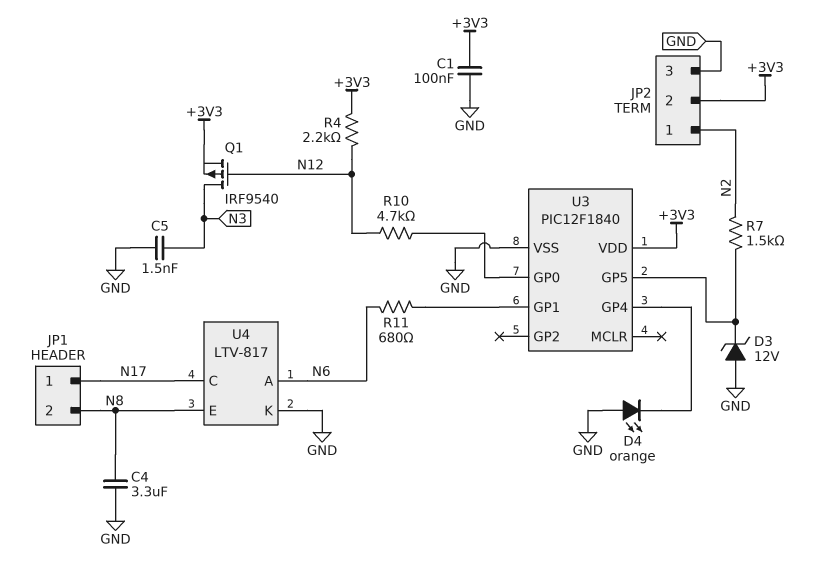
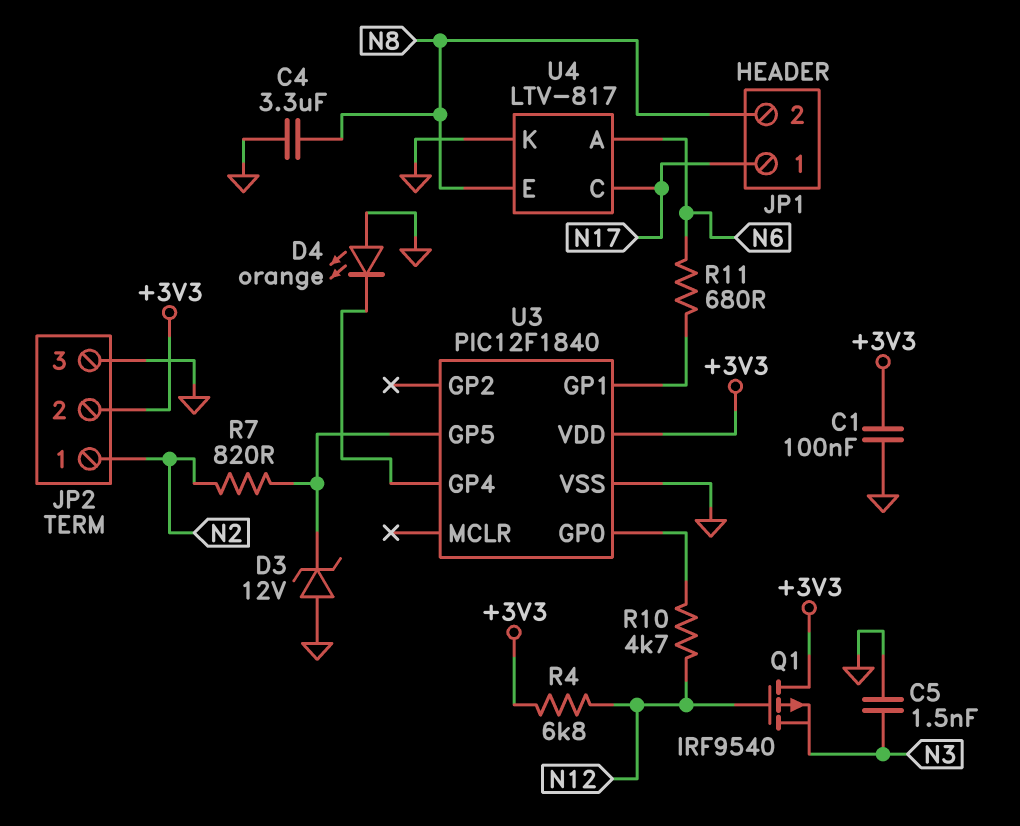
Q1: PMOS IRF9540 (G N12, D N3, S +3V3) -> PMOS IRF9540 (G N12, D +3V3, S N3)
R4: 2.2k (+3V3, N12) -> 6.8k (+3V3, N12)
R7: 1.5k (N2, U3/GP5) -> 820 (N2, U3/GP5)

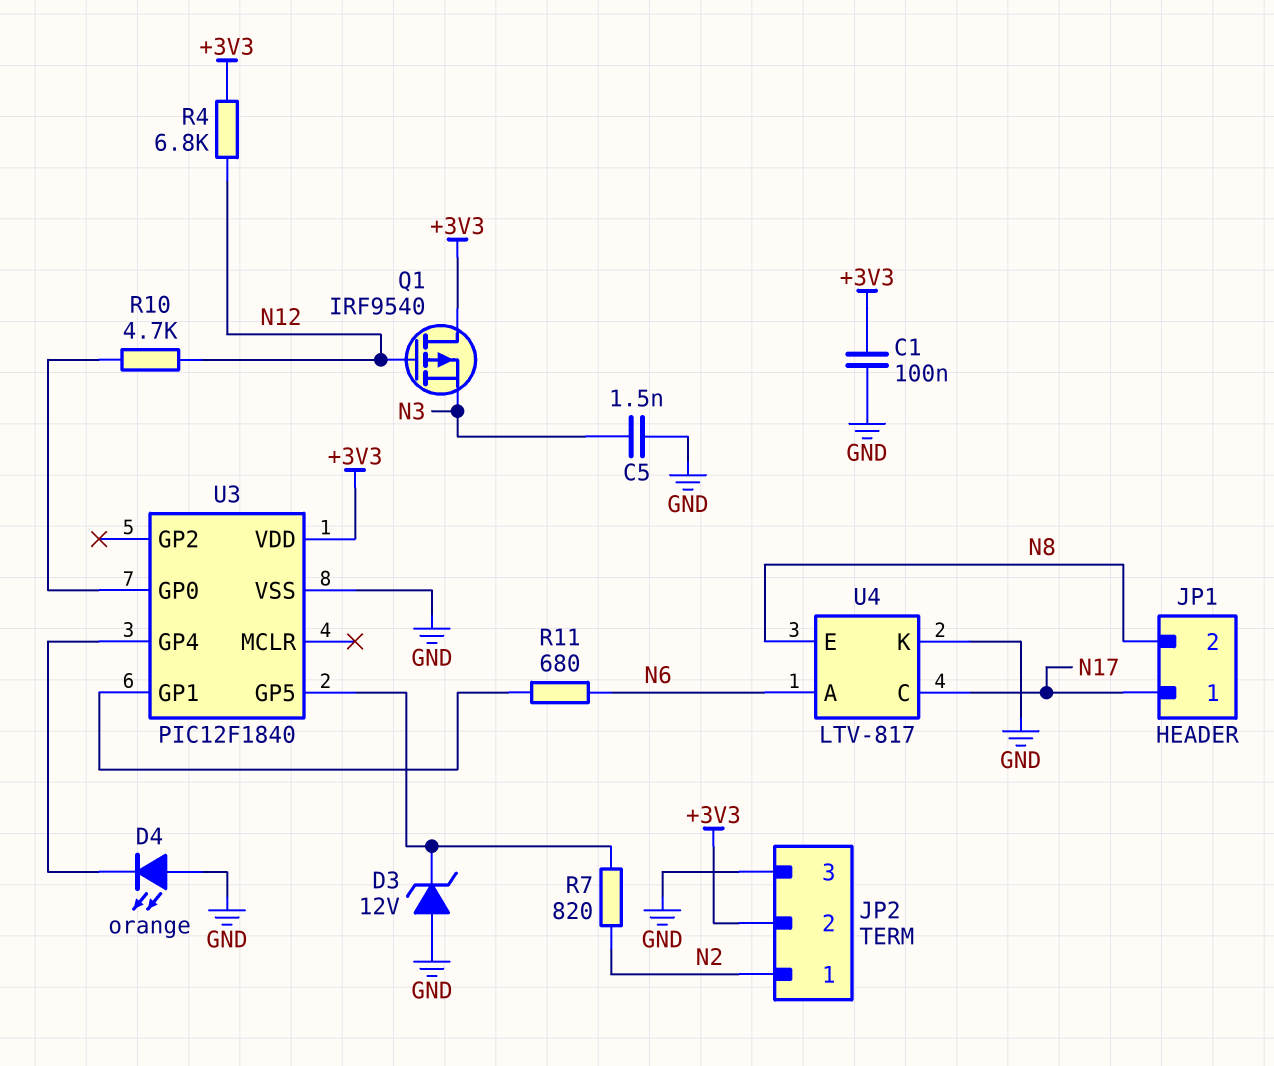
C4: 3.3uF (GND, N8) -> none

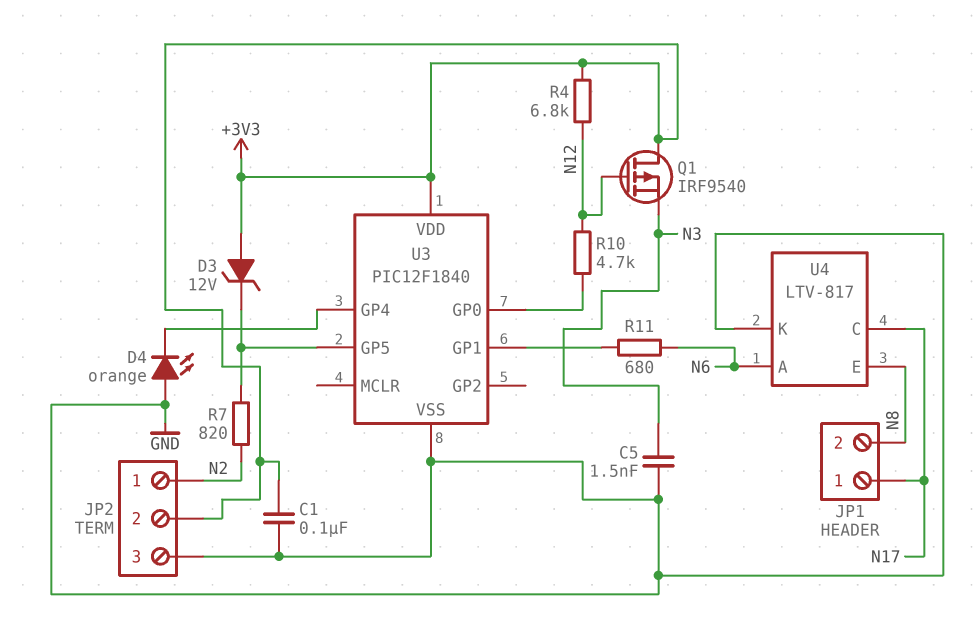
D3: zener 12V (A GND, K U3/GP5) -> zener 12V (A +3V3, K U3/GP5)

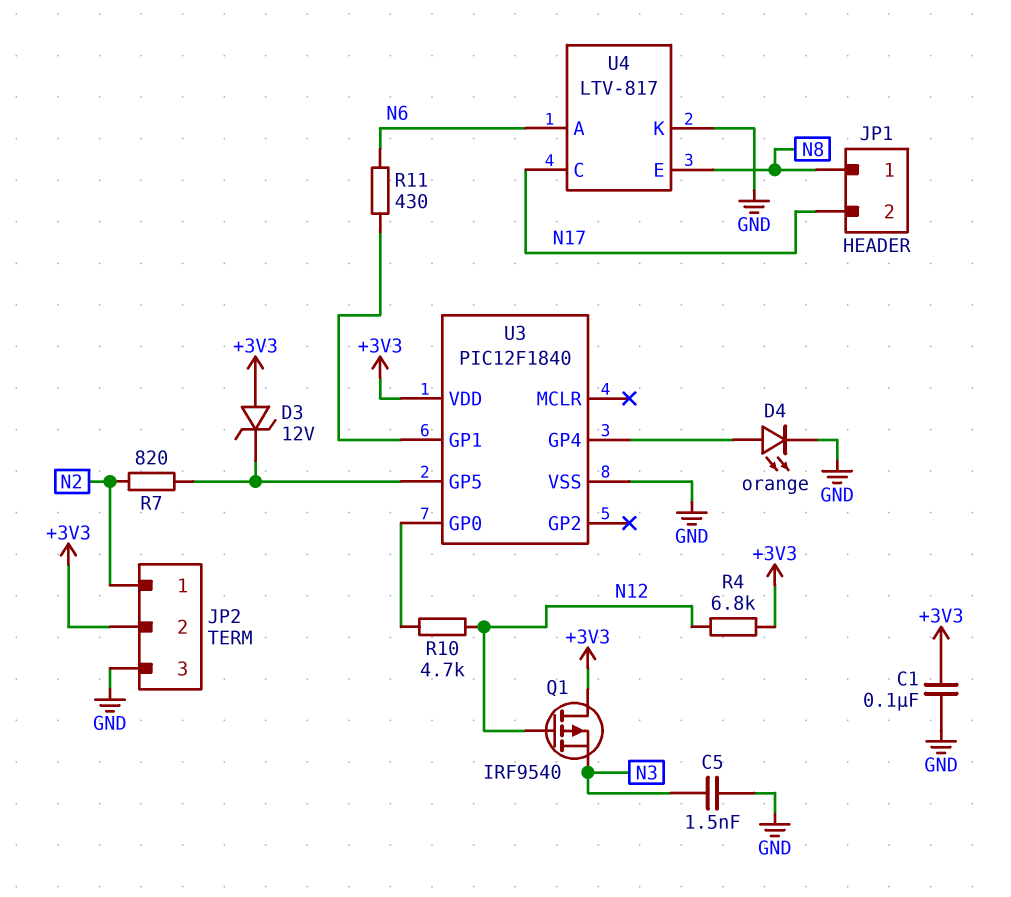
D4: LED orange (A GND, K U3/GP4) -> LED orange (A U3/GP4, K GND)
JP1 pin 1: N17 -> N8
JP1 pin 2: N8 -> N17
R11: 680 (N6, U3/GP1) -> 430 (N6, U3/GP1)

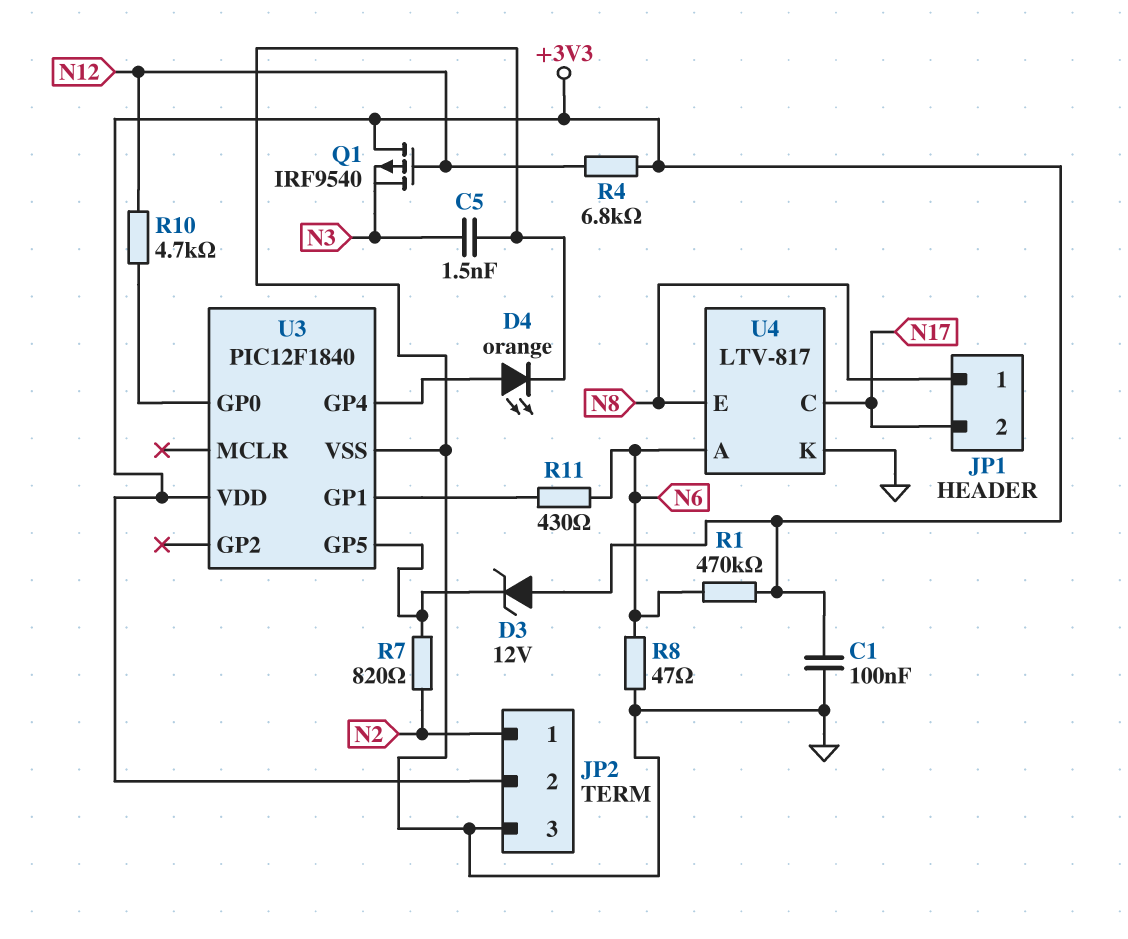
R1: none -> 470k (+3V3, N6)
R8: none -> 47 (GND, N6)

